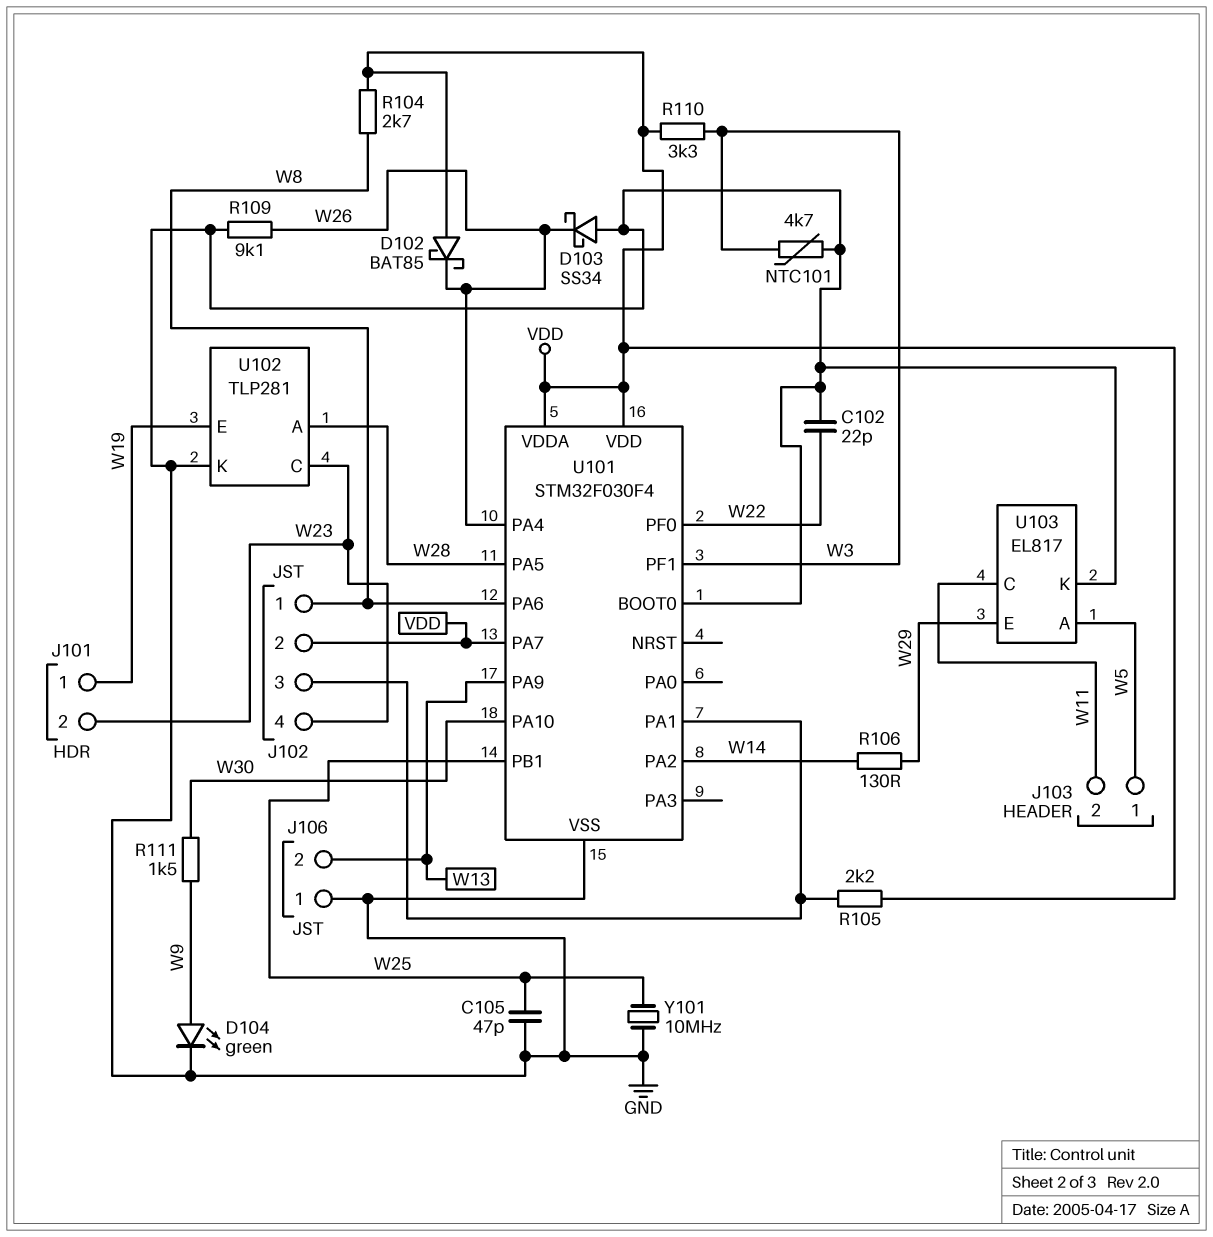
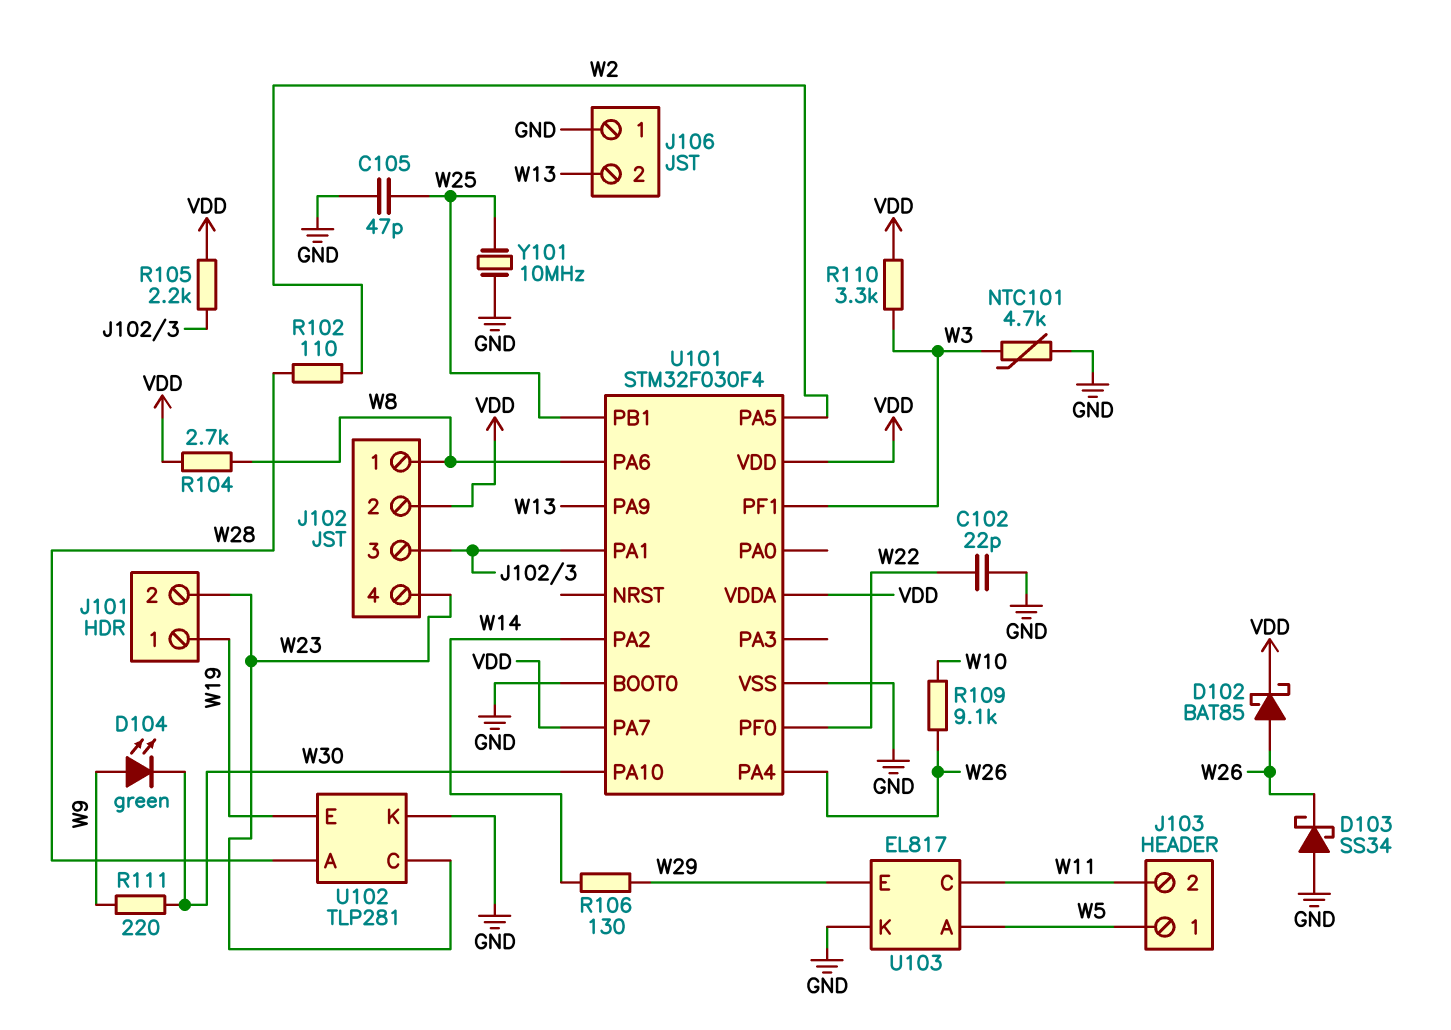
D102: schottky BAT85 (A VDD, K W26) -> schottky BAT85 (A W26, K VDD)
D104: LED green (A W9, K GND) -> LED green (A W9, K W30)
R102: none -> 110 (W2, W28)
R109: 9.1k (GND, W26) -> 9.1k (W10, W26)
R111: 1.5k (W9, W30) -> 220 (W9, W30)
U101 pin PA5: W28 -> W2

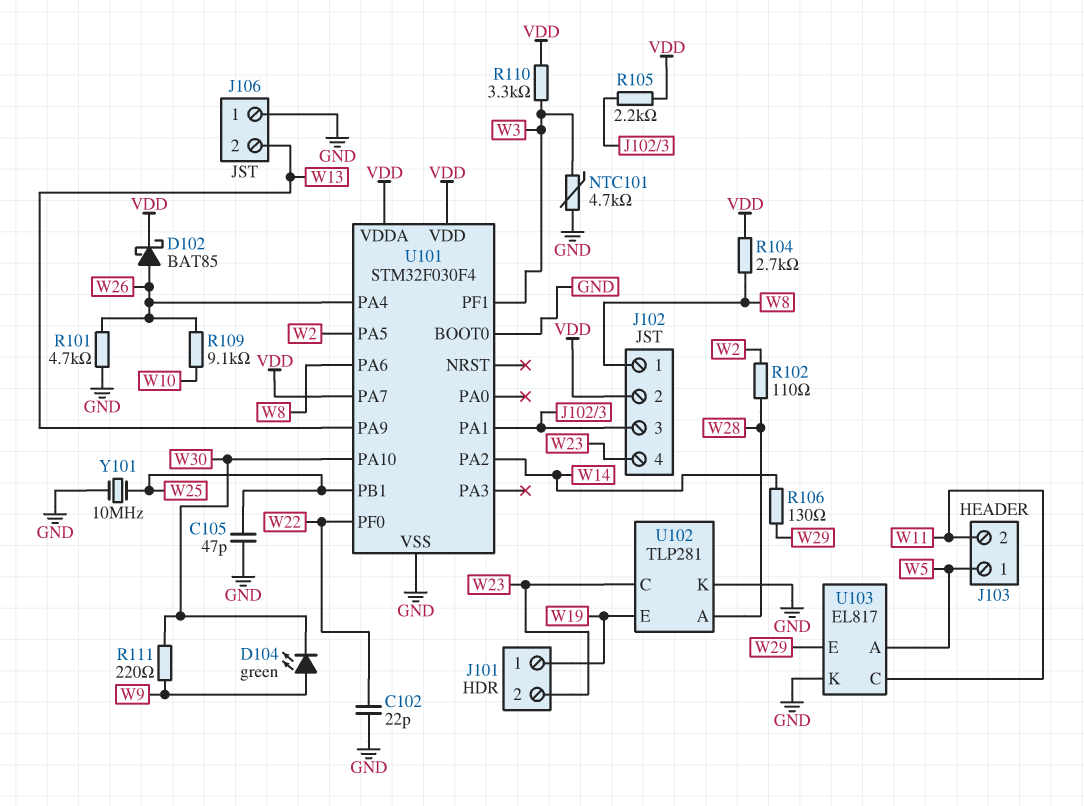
D103: schottky SS34 (A GND, K W26) -> none
R101: none -> 4.7k (GND, W26)

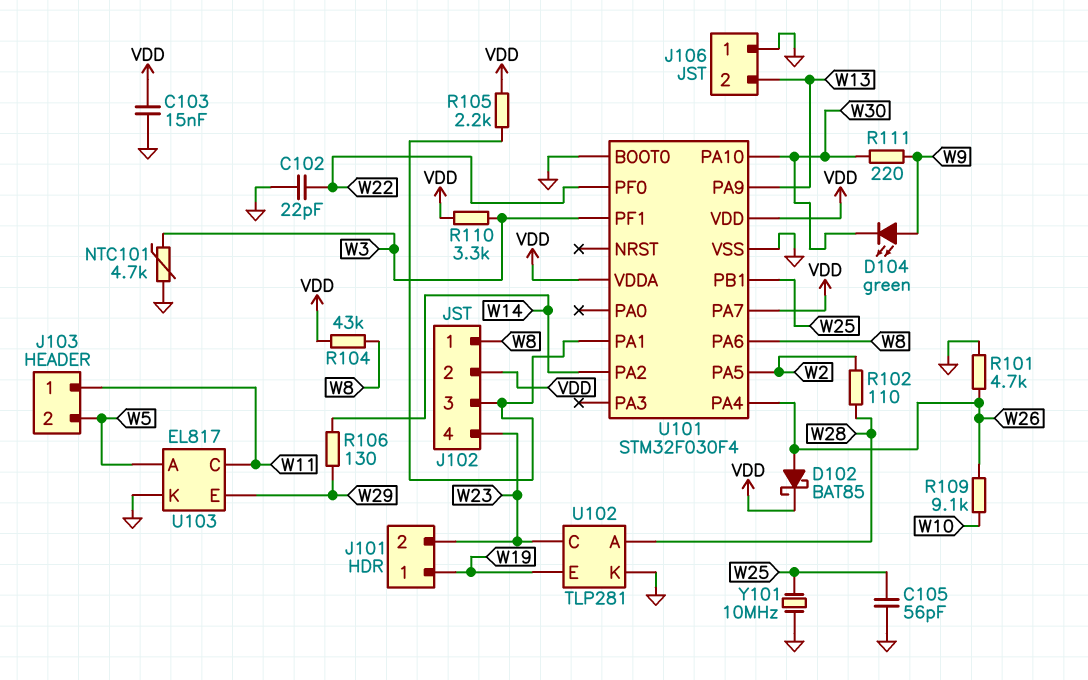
C103: none -> 15nF (GND, VDD)
C105: 47pF (GND, W25) -> 56pF (GND, W25)
J103 pin 1: W5 -> W11
J103 pin 2: W11 -> W5
R104: 2.7k (VDD, W8) -> 43k (VDD, W8)

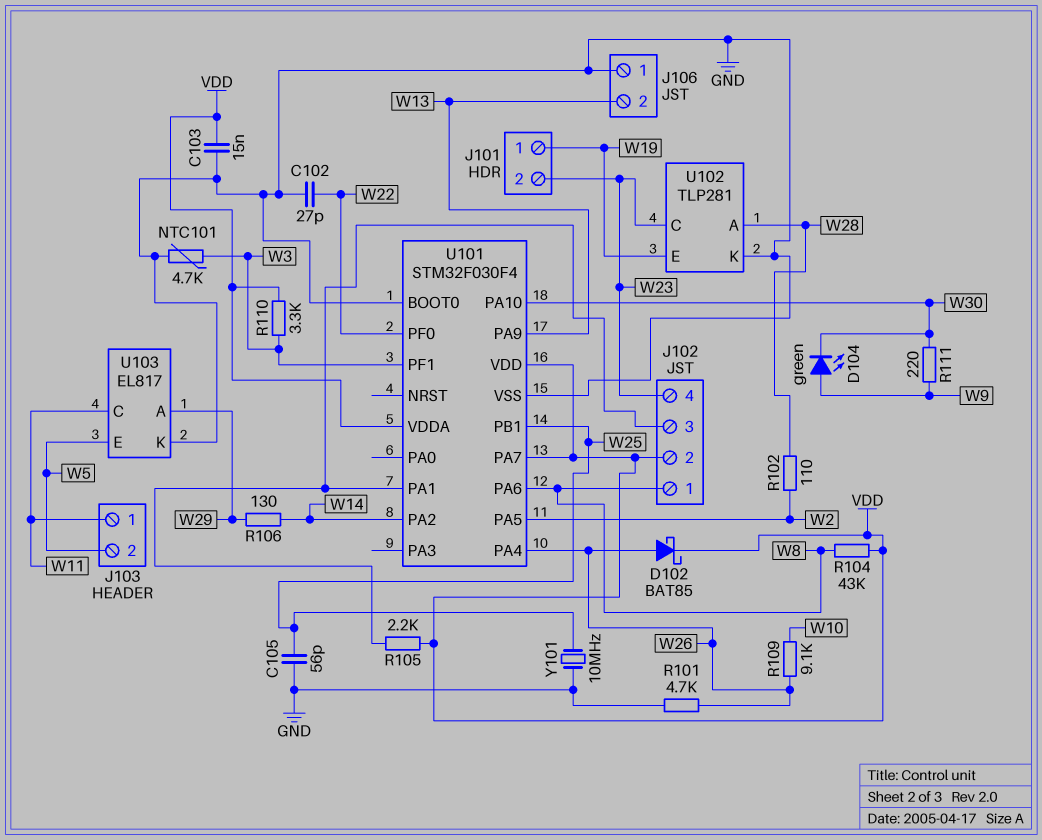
C102: 22pF (GND, W22) -> 27pF (GND, W22)
U103 pin A: W5 -> W29
U103 pin E: W29 -> W5

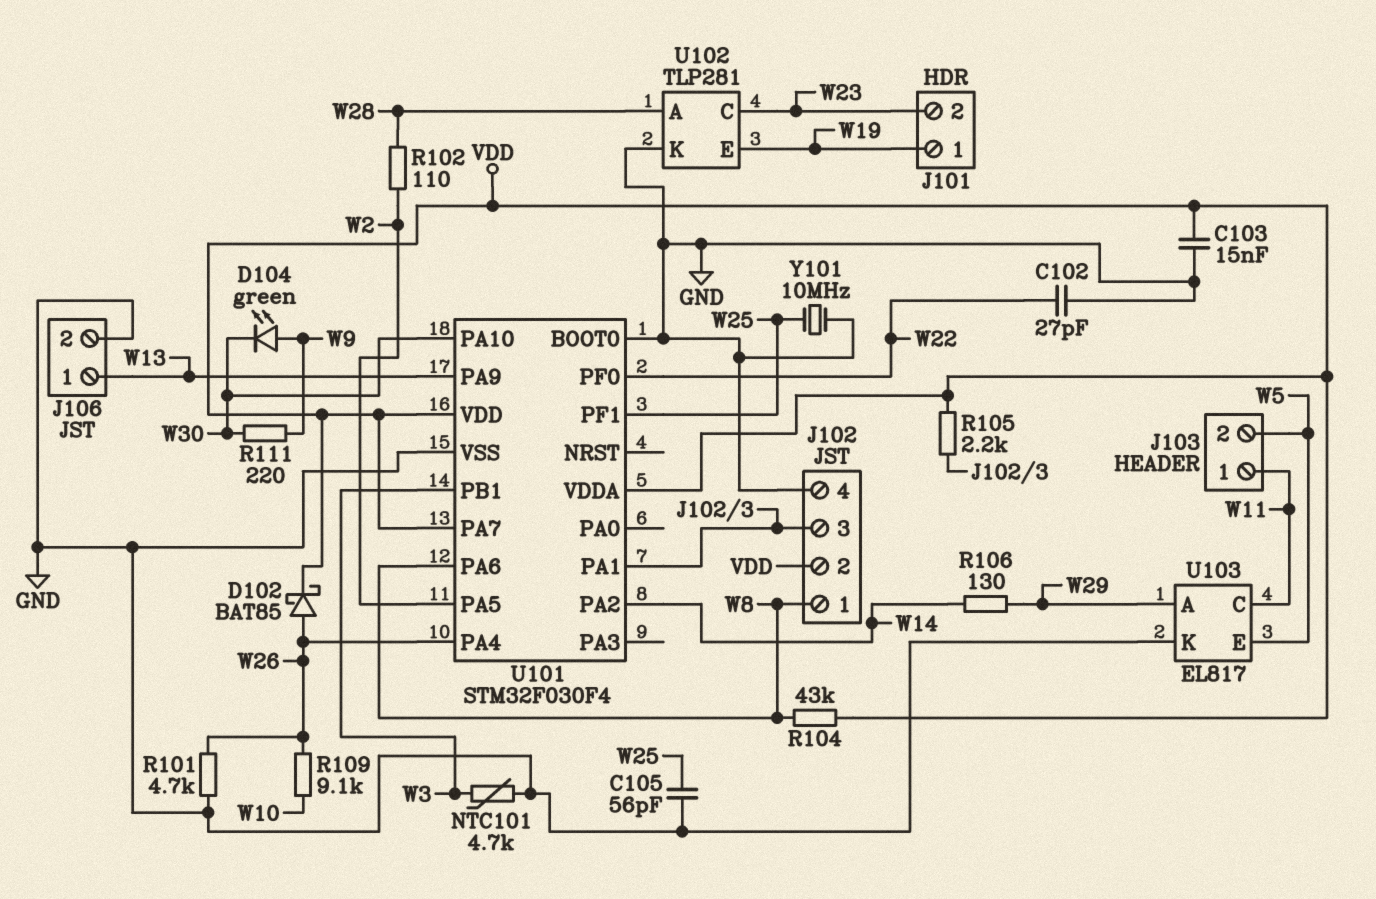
J102 pin 4: W23 -> GND
J106 pin 1: GND -> W13
J106 pin 2: W13 -> GND
R110: 3.3k (VDD, W3) -> none
U101 pin PB1: W25 -> W3
U101 pin PF1: W3 -> W25

